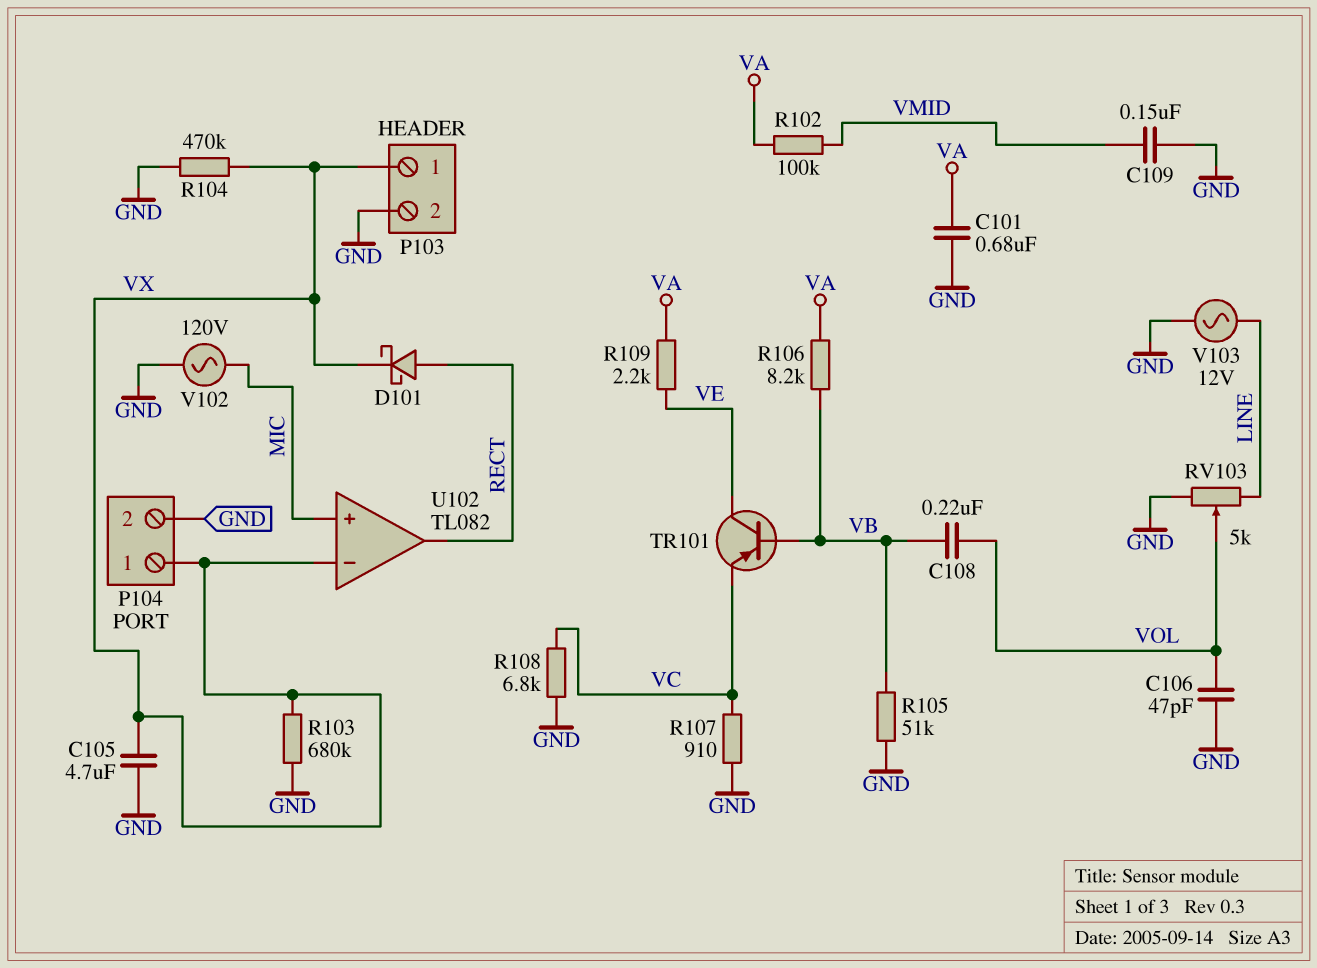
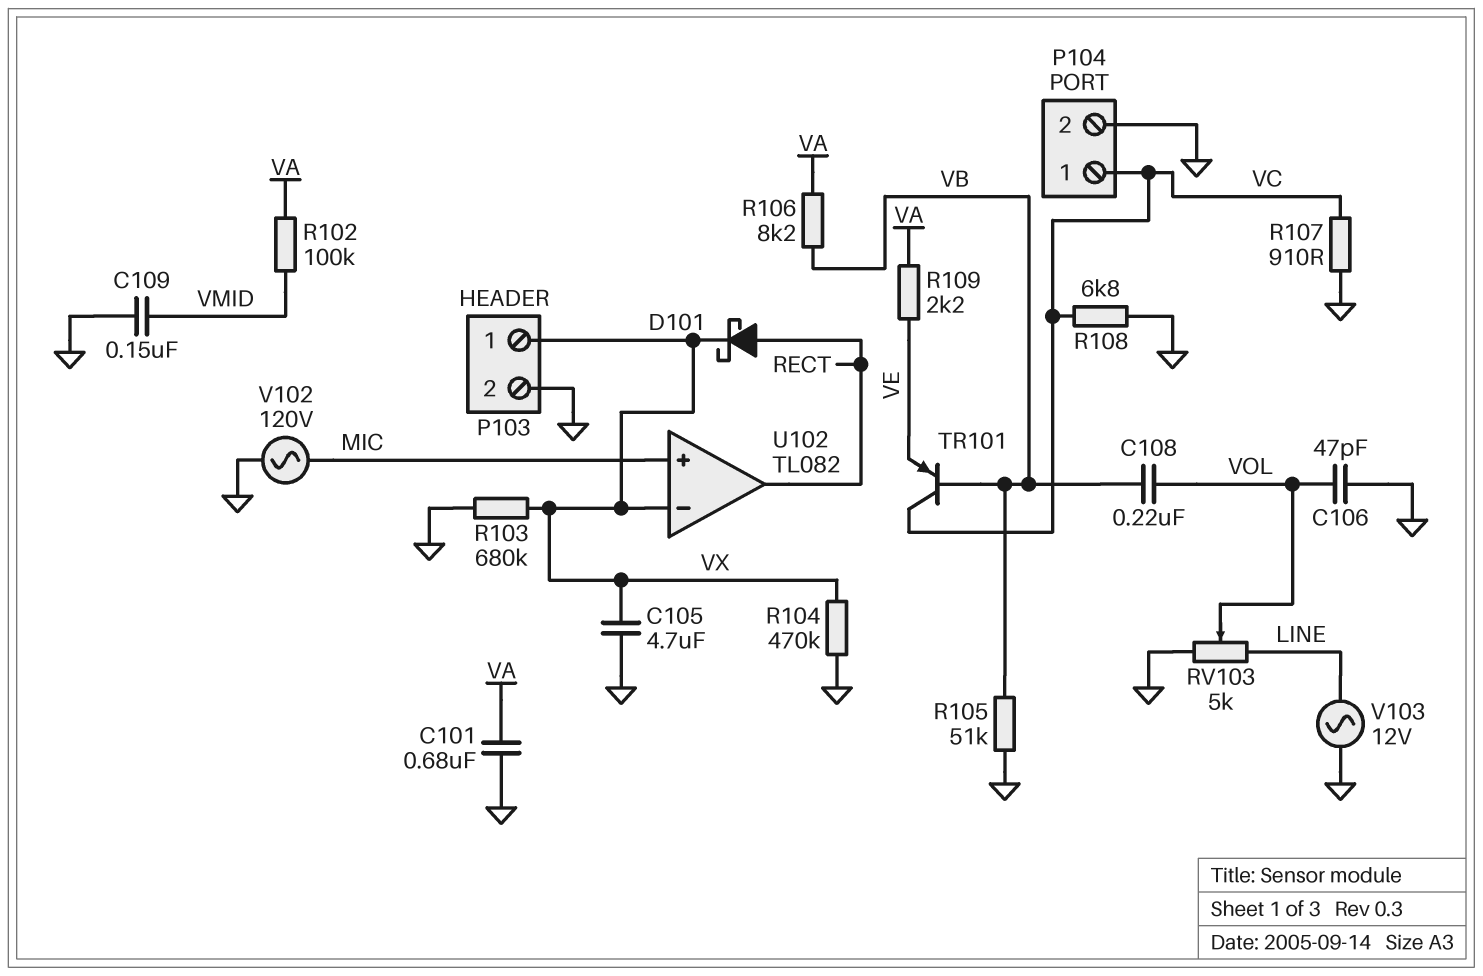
P104 pin 1: VX -> VC
TR101: PNP (B VB, C VE, E VC) -> PNP (B VB, C VC, E VE)

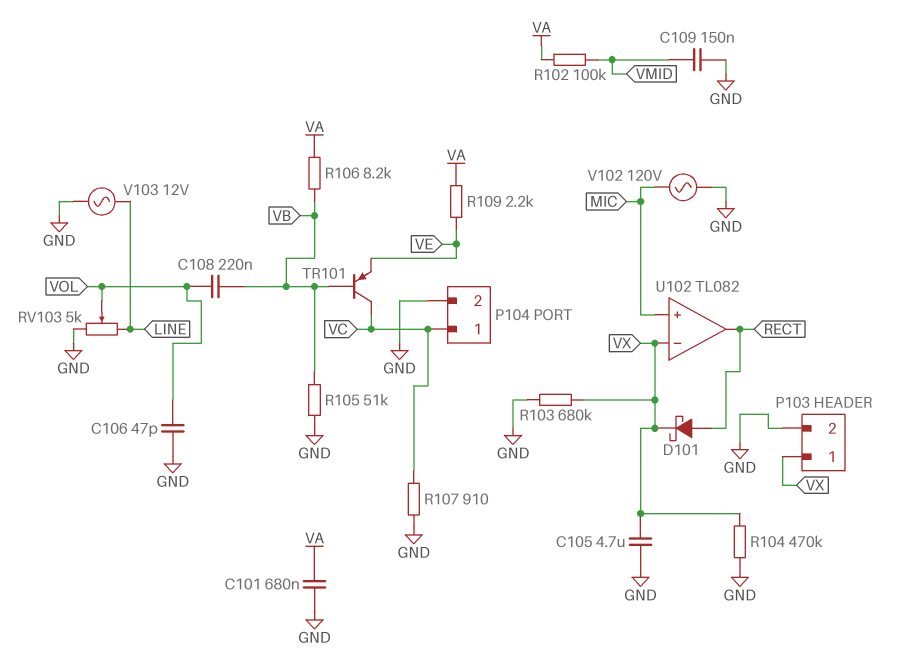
R108: 6.8k (GND, VC) -> none

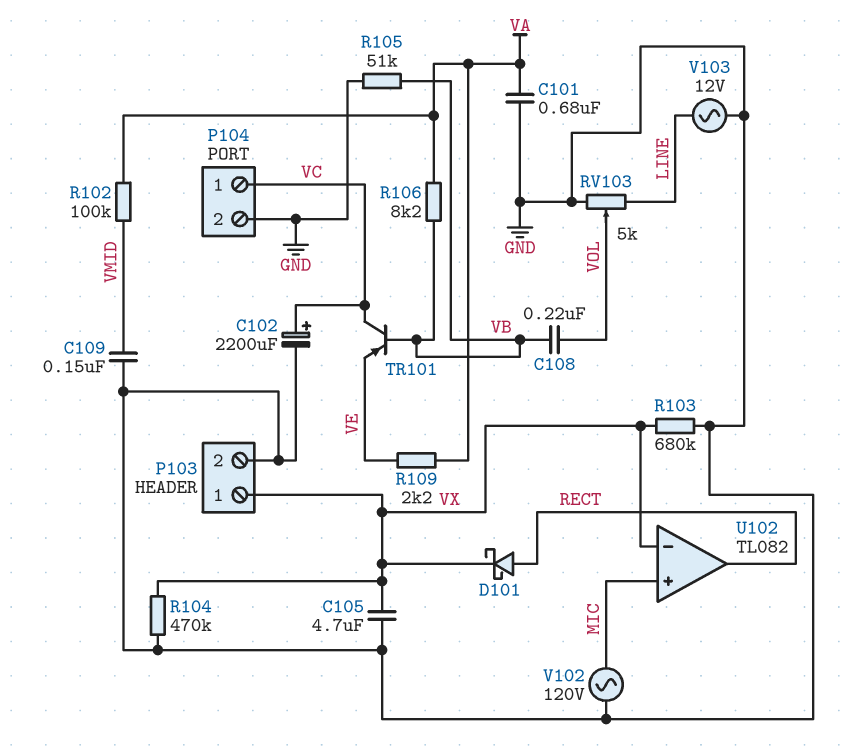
C102: none -> 2200uF (plus VC, minus GND)
C106: 47pF (GND, VOL) -> none
R107: 910 (GND, VC) -> none

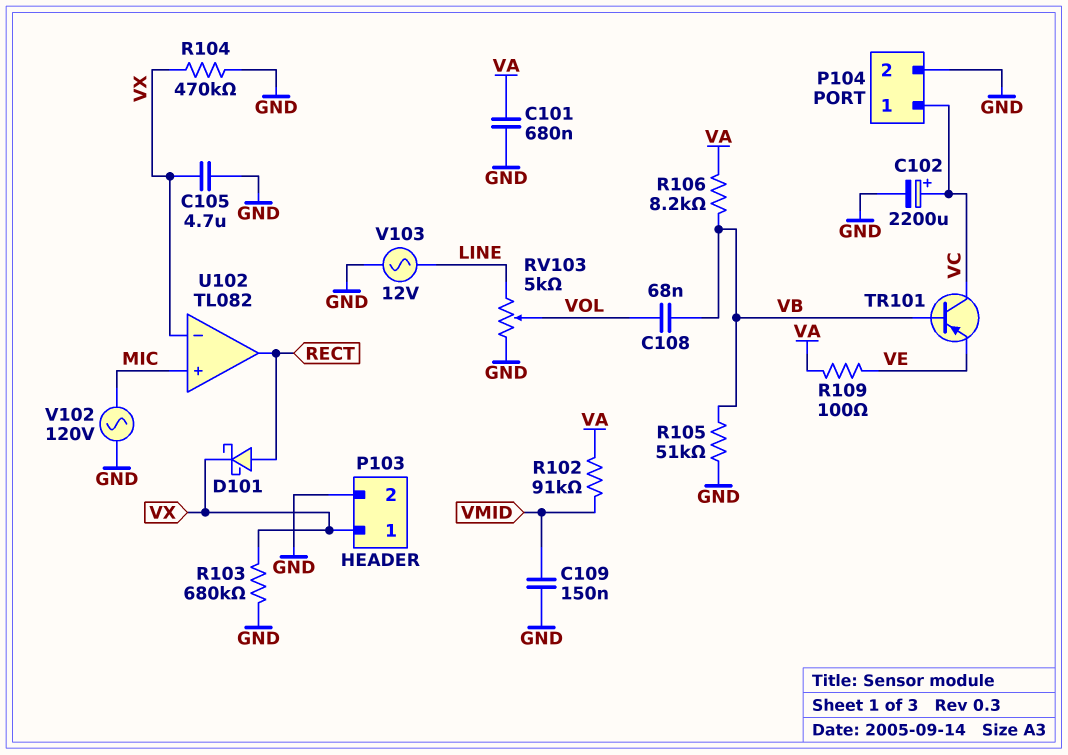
C108: 220nF (VB, VOL) -> 68nF (VB, VOL)
R102: 100k (VA, VMID) -> 91k (VA, VMID)
R109: 2.2k (VA, VE) -> 100 (VA, VE)

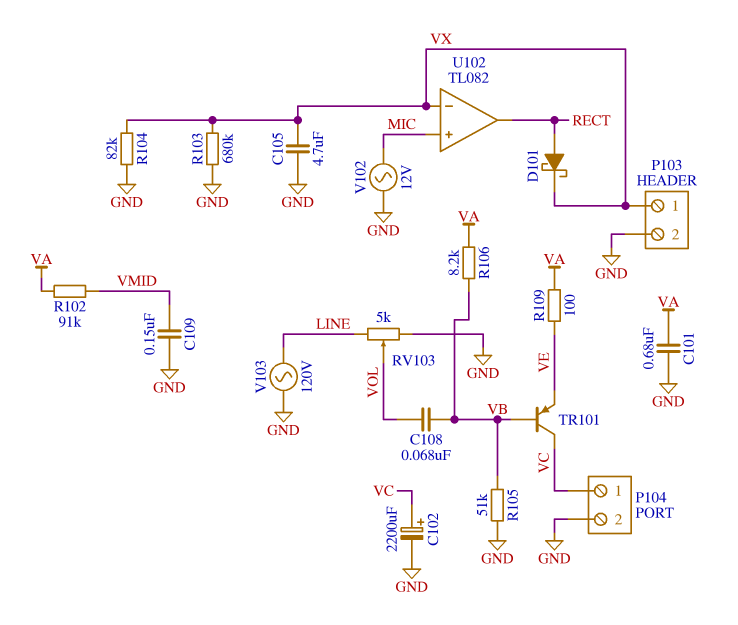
R104: 470k (GND, VX) -> 82k (GND, VX)
V102: AC 120V (GND, MIC) -> AC 12V (GND, MIC)
V103: AC 12V (GND, LINE) -> AC 120V (GND, LINE)

